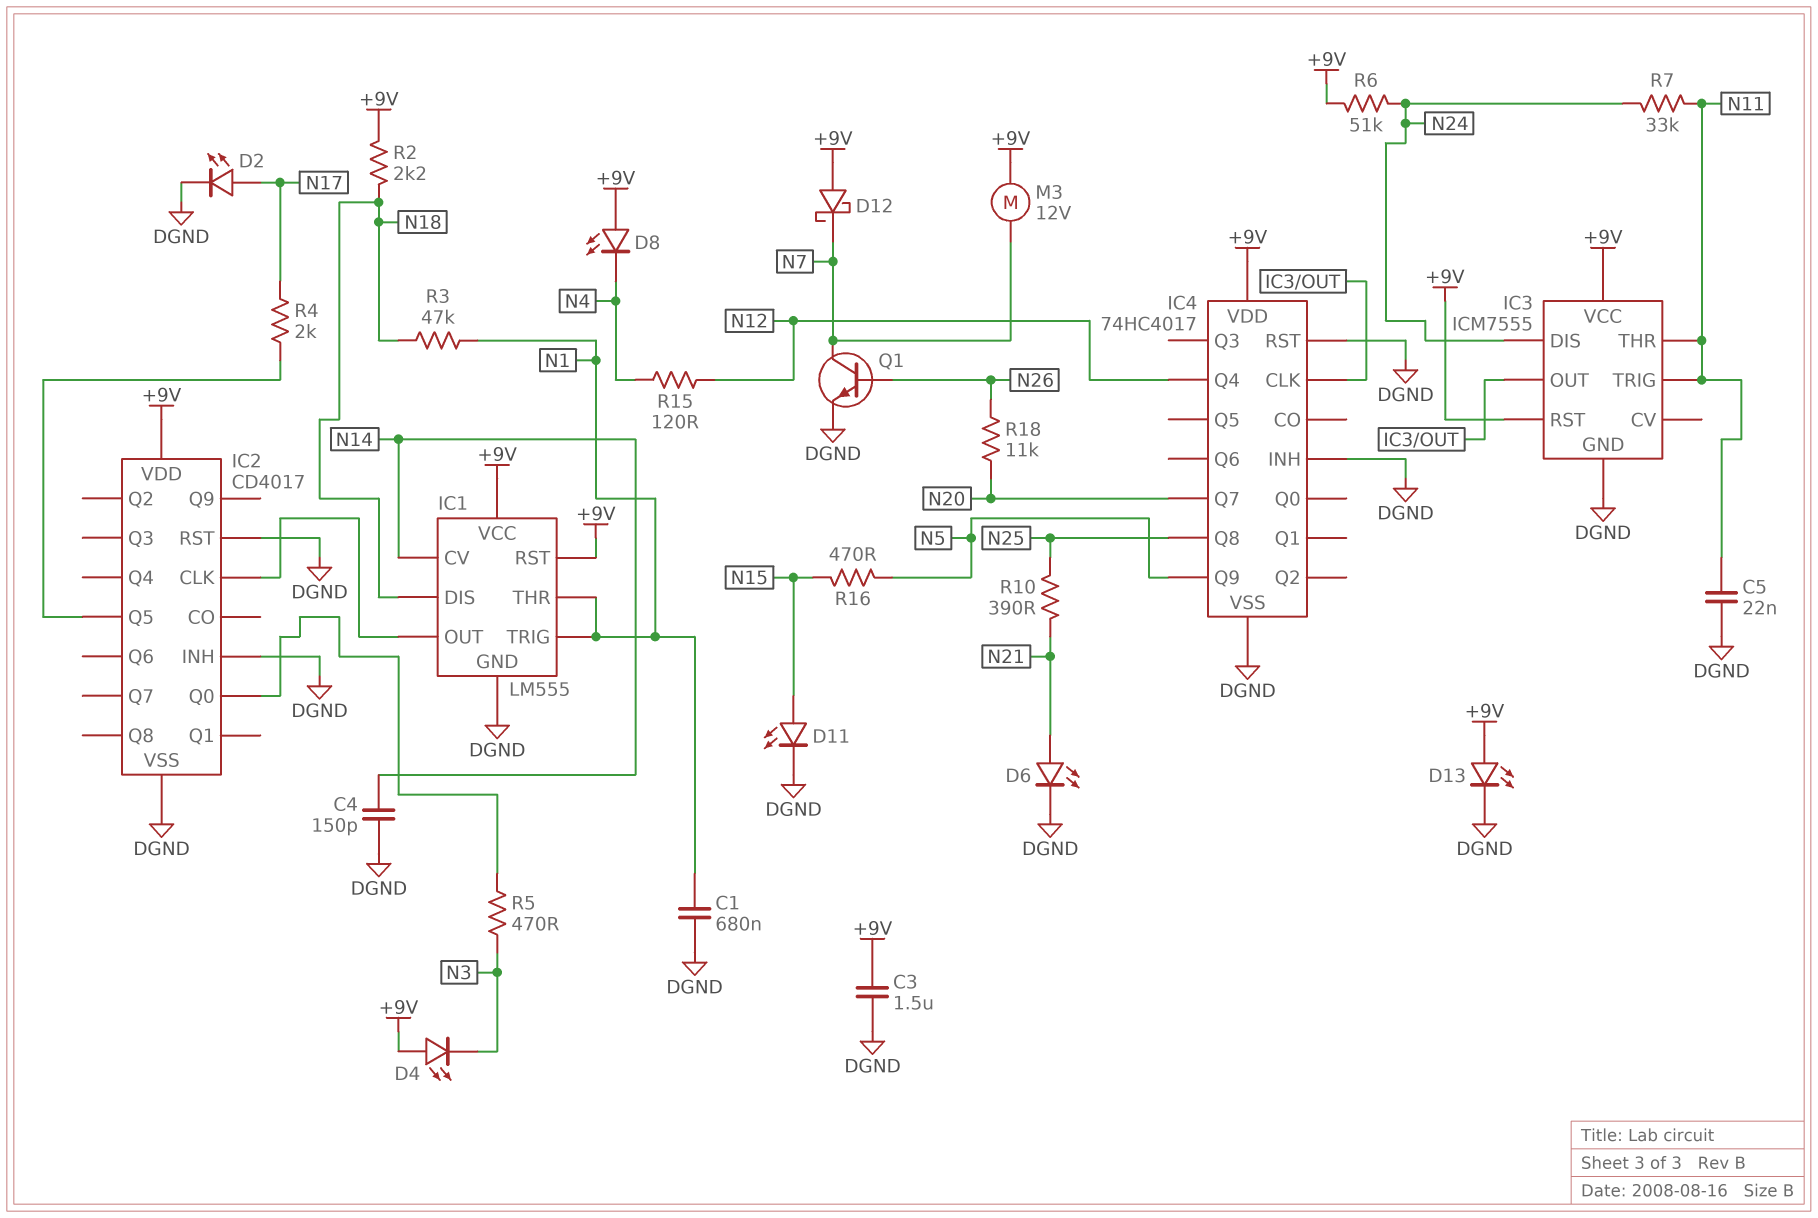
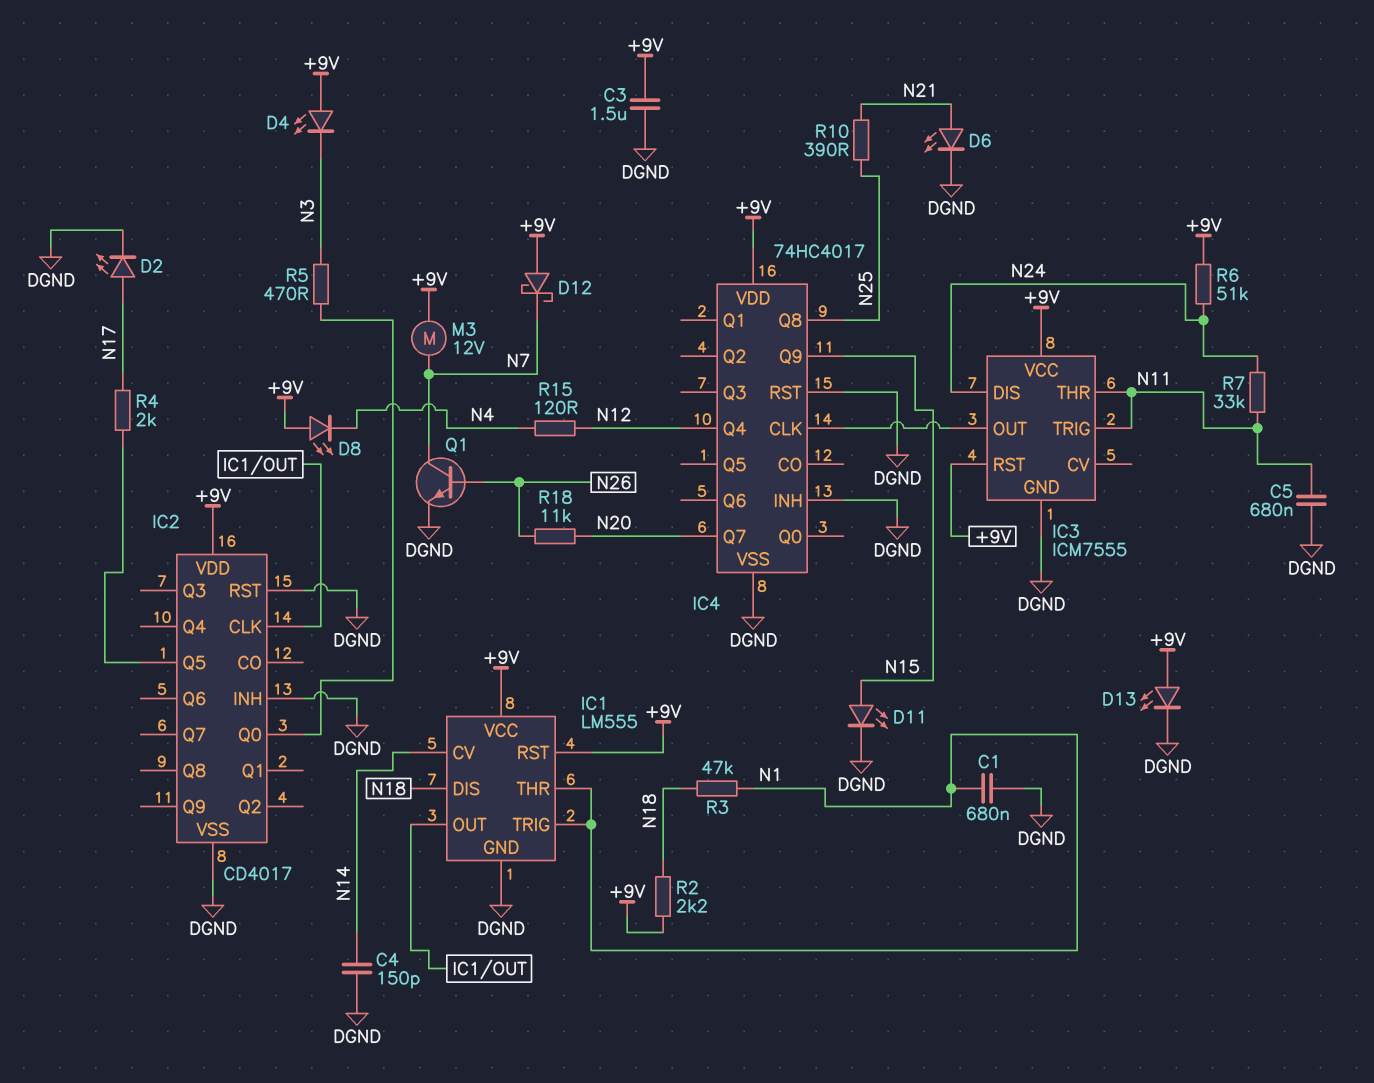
C5: 22nF (DGND, N11) -> 680nF (DGND, N11)
IC4 pin Q9: N5 -> N15
R16: 470 (N5, N15) -> none

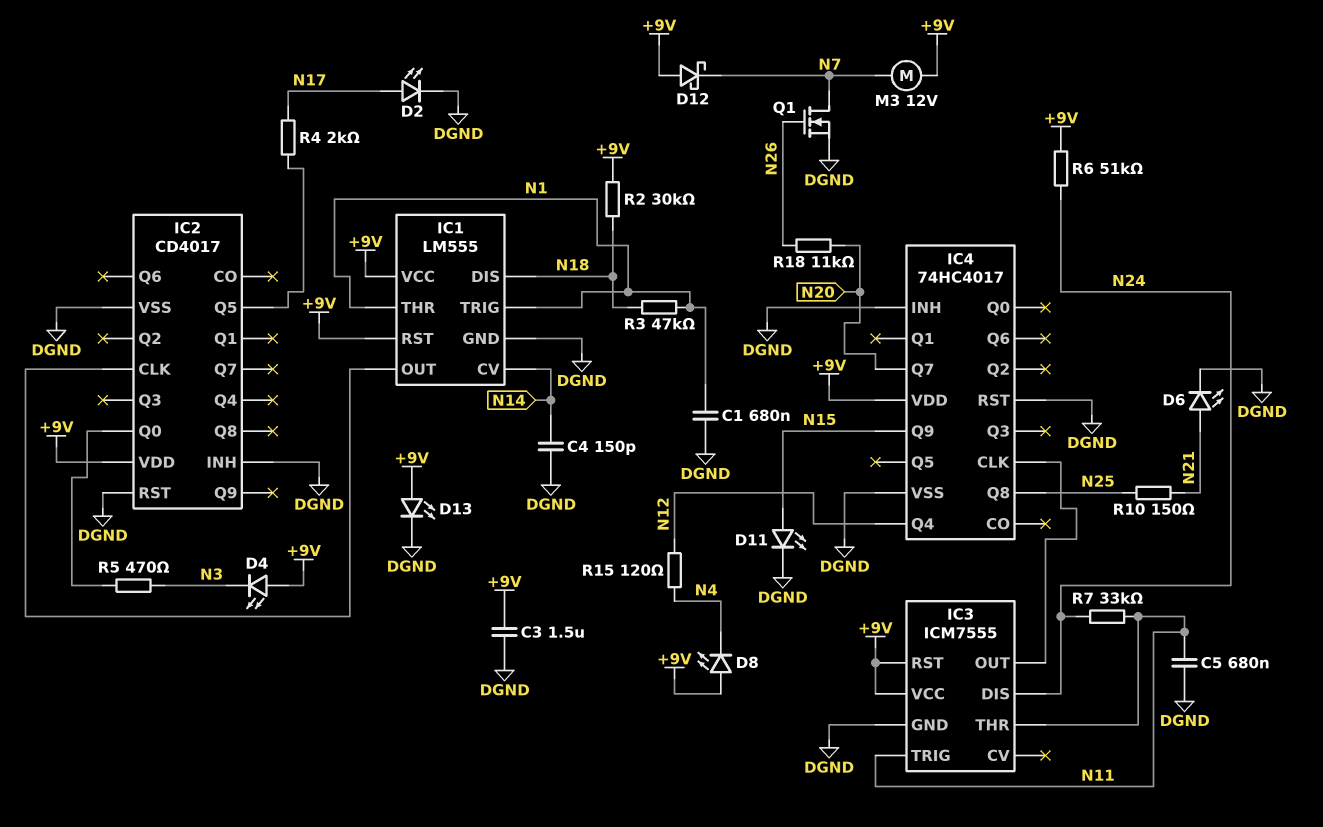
Q1: NPN (B N26, C N7, E DGND) -> NMOS (G N26, D N7, S DGND)
R2: 2.2k (+9V, N18) -> 30k (+9V, N18)
R10: 390 (N21, N25) -> 150 (N21, N25)

